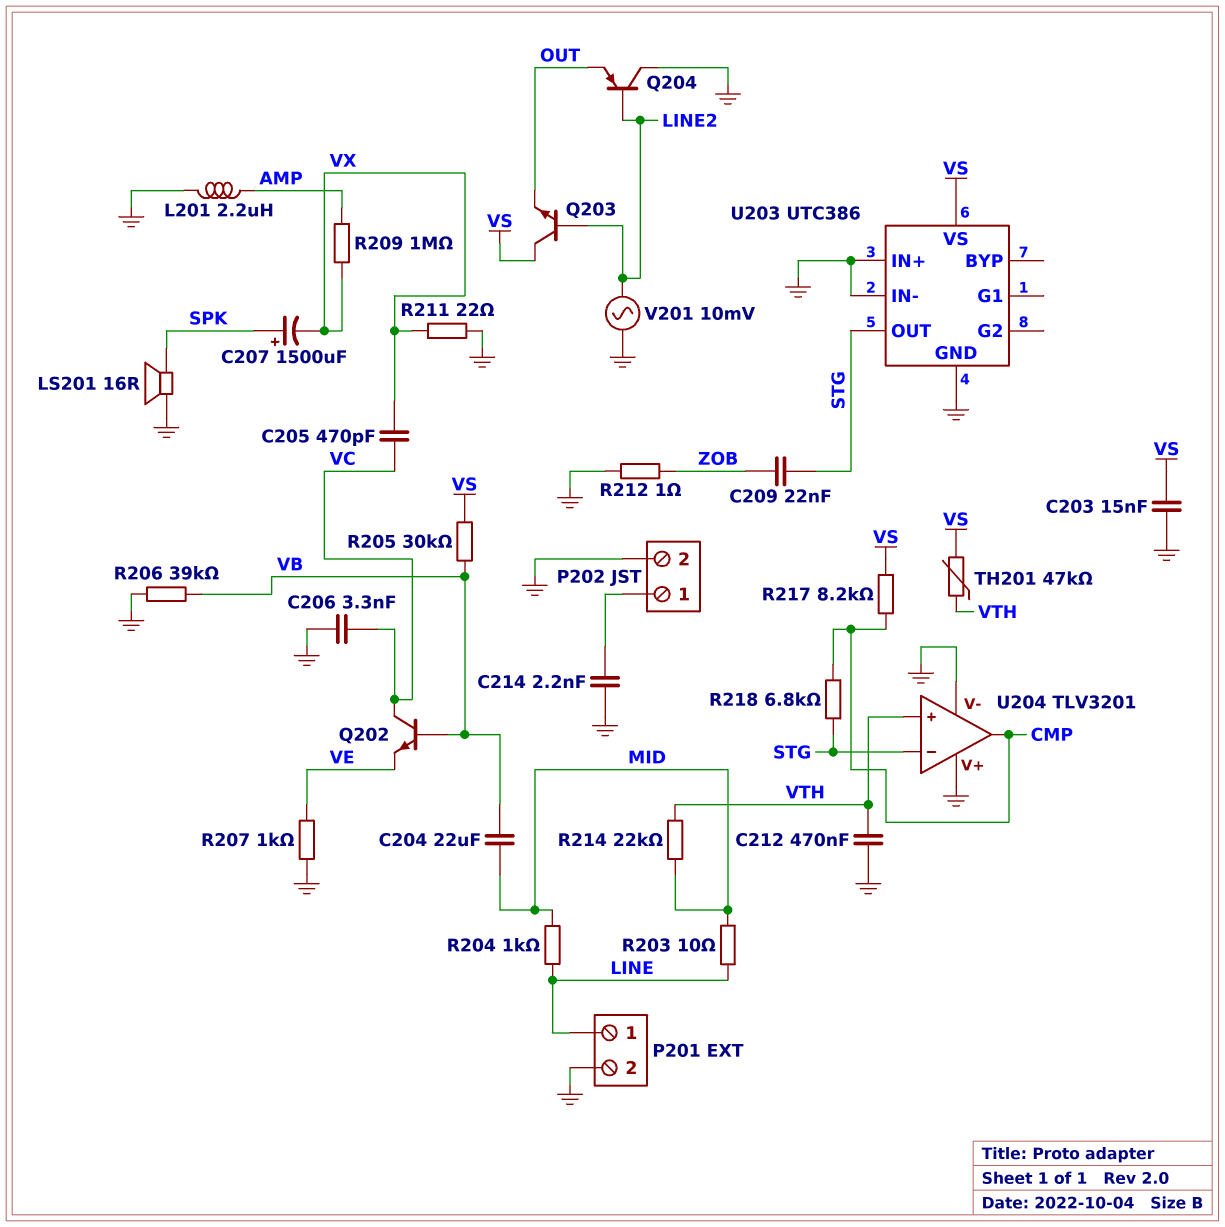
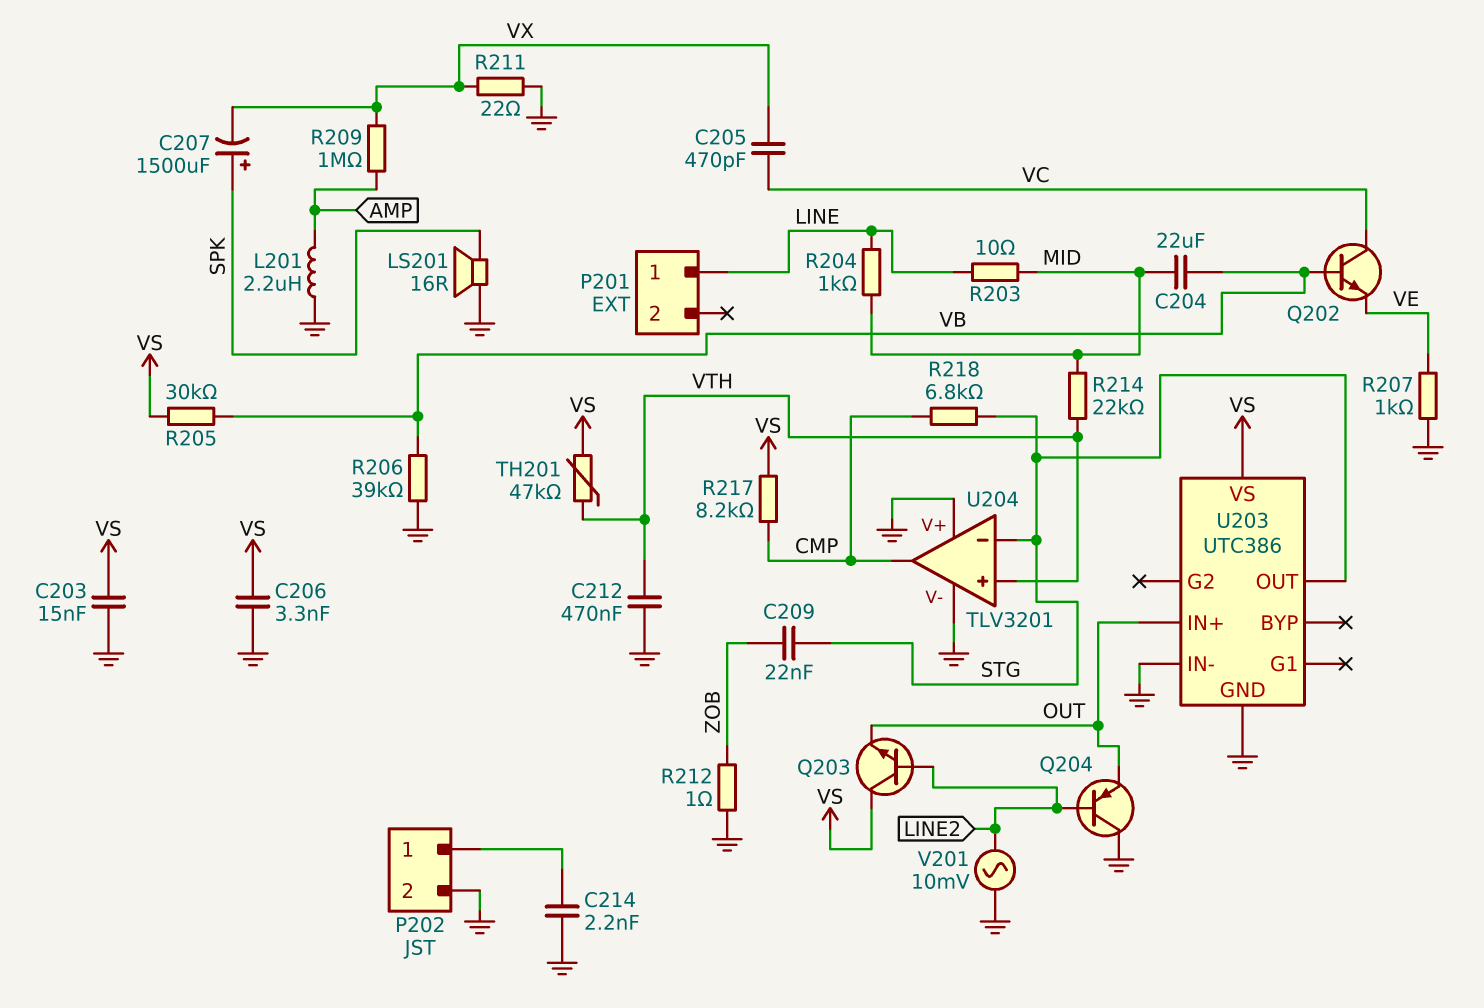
C206: 3.3nF (GND, VC) -> 3.3nF (GND, VS)
P201 pin 2: GND -> none
U203 pin IN+: GND -> OUT

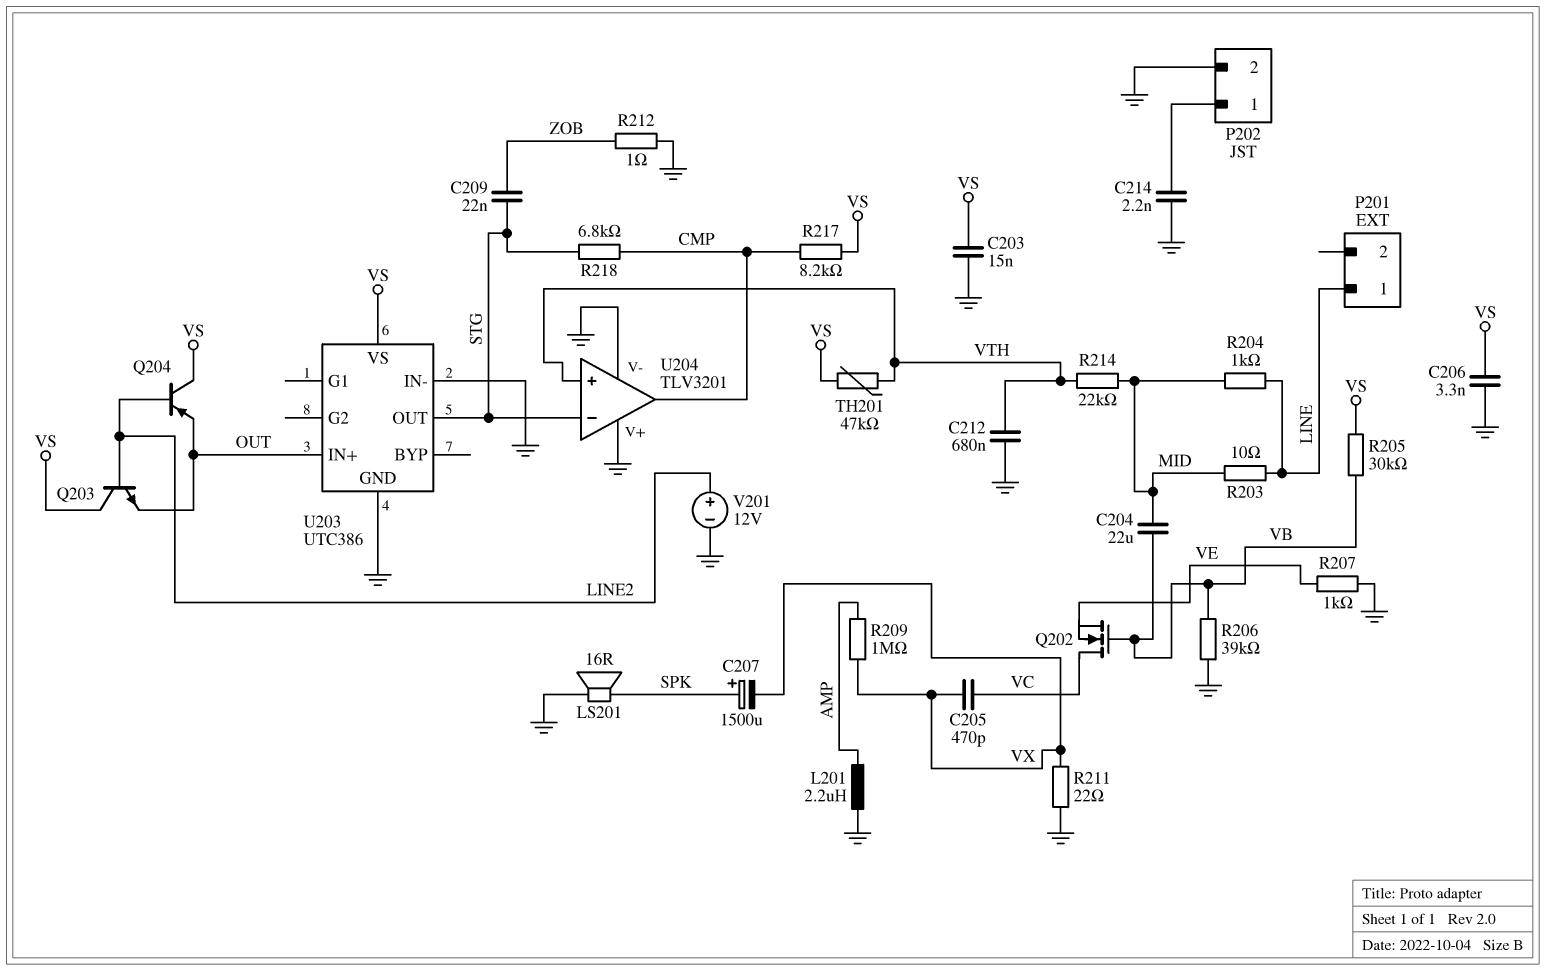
C212: 470nF (GND, VTH) -> 680nF (GND, VTH)
Q202: NPN (B VB, C VC, E VE) -> NMOS (G VB, D VC, S VE)
Q204: PNP (B LINE2, C GND, E OUT) -> PNP (B LINE2, C VS, E OUT)
V201: AC 10mV (GND, LINE2) -> 12V (plus LINE2, minus GND)

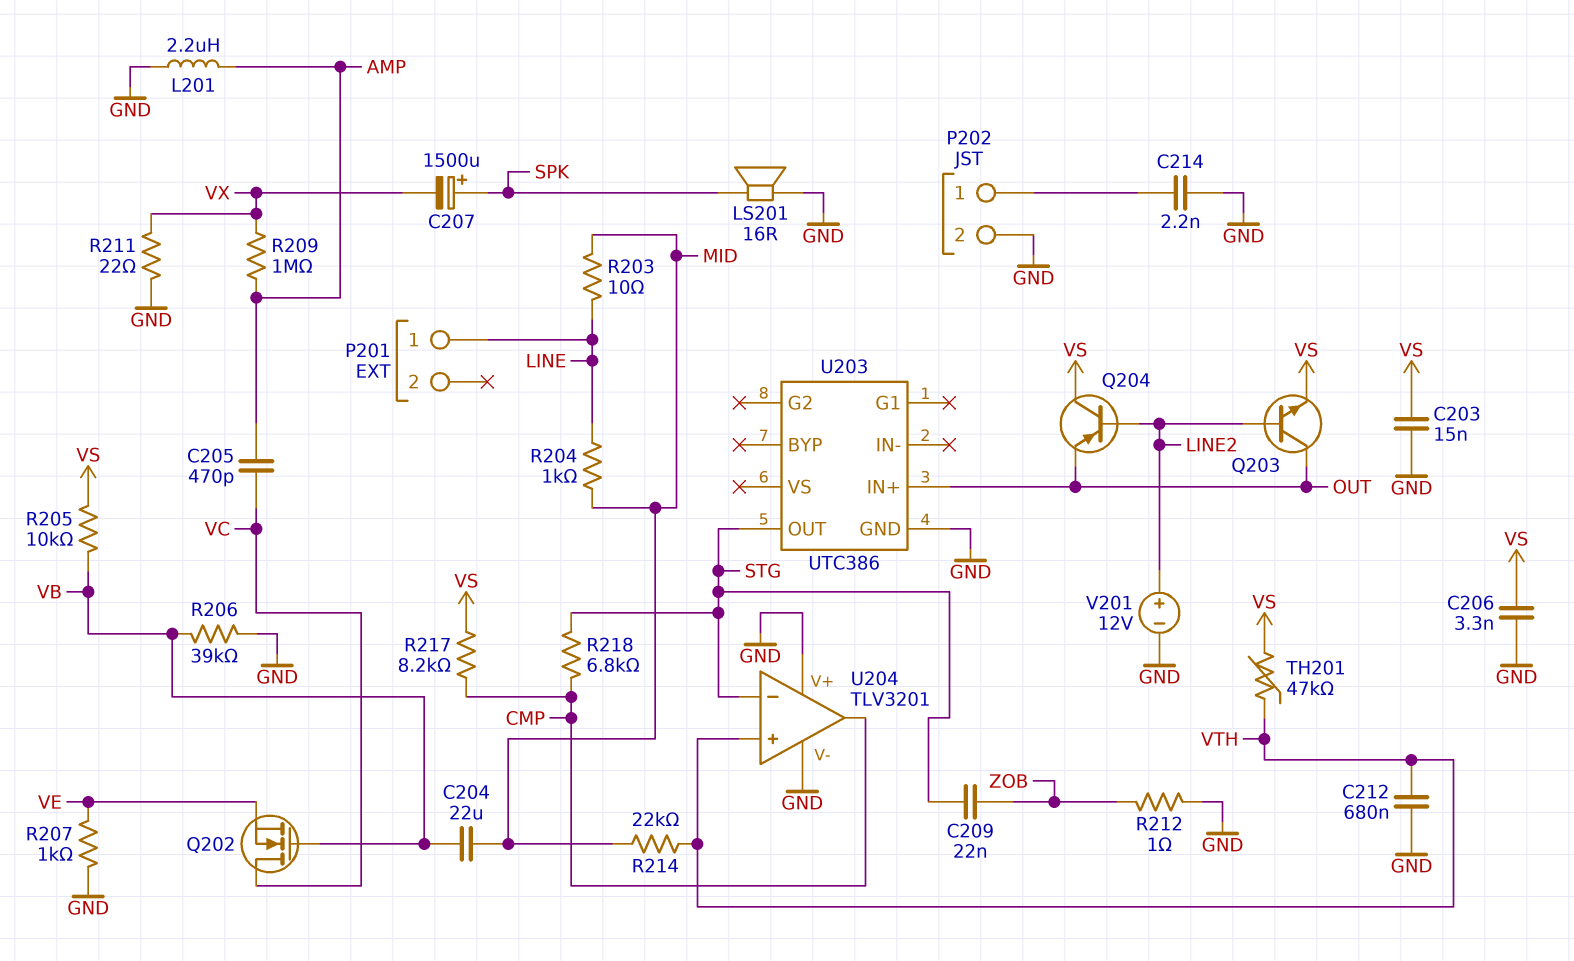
C205: 470pF (VC, VX) -> 470pF (AMP, VC)
Q203: NPN (B LINE2, C VS, E OUT) -> NPN (B LINE2, C OUT, E VS)
R205: 30k (VB, VS) -> 10k (VB, VS)
U203 pin IN-: GND -> none
U203 pin VS: VS -> none

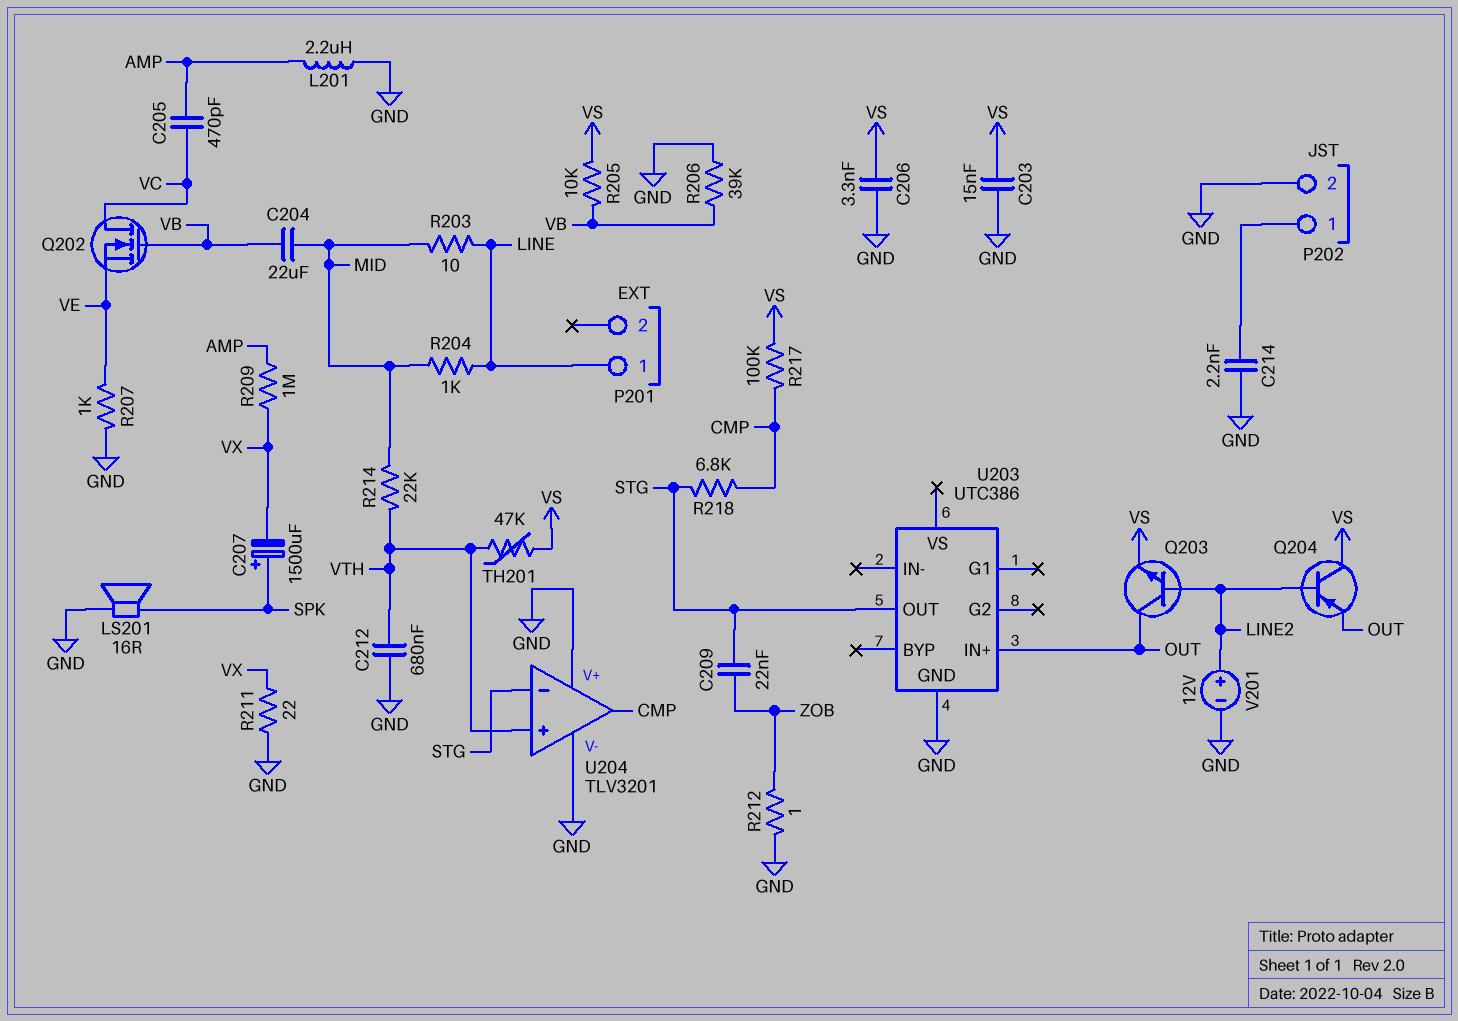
R217: 8.2k (CMP, VS) -> 100k (CMP, VS)

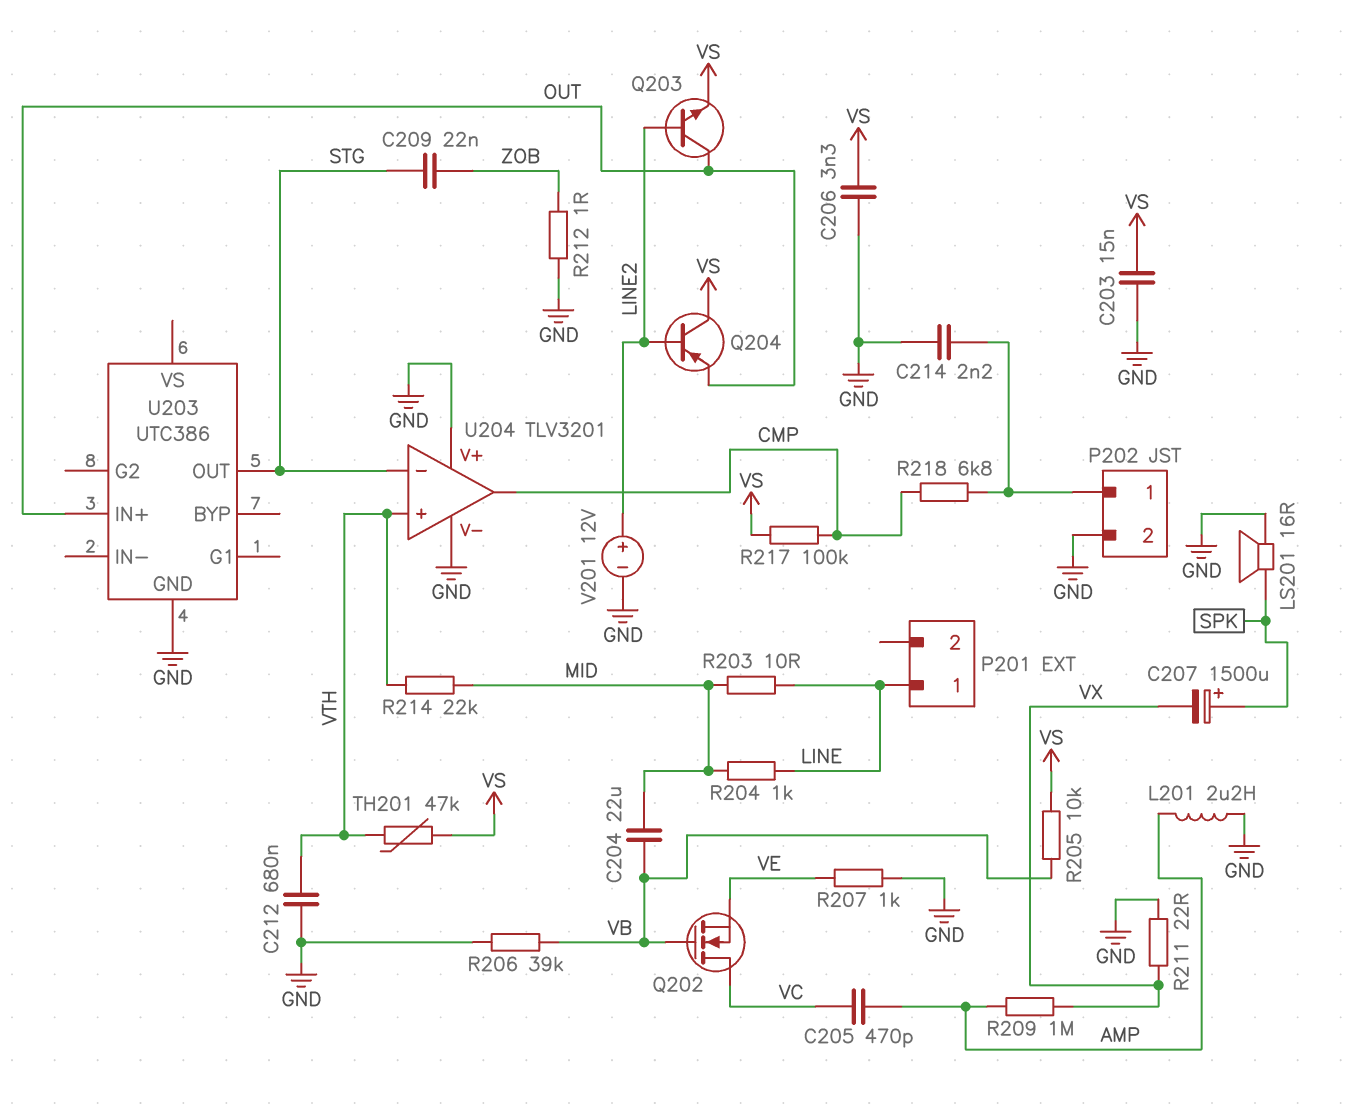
R218: 6.8k (CMP, STG) -> 6.8k (CMP, P202/1)

